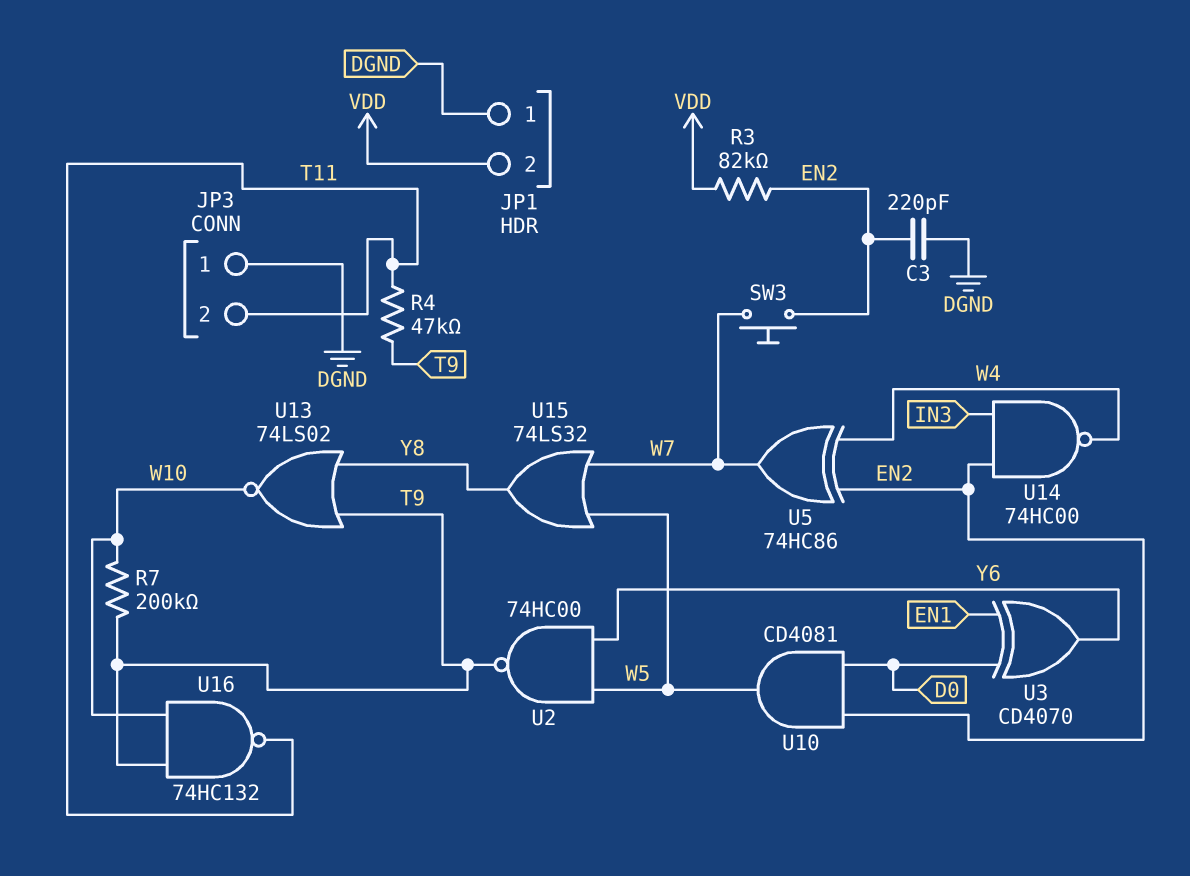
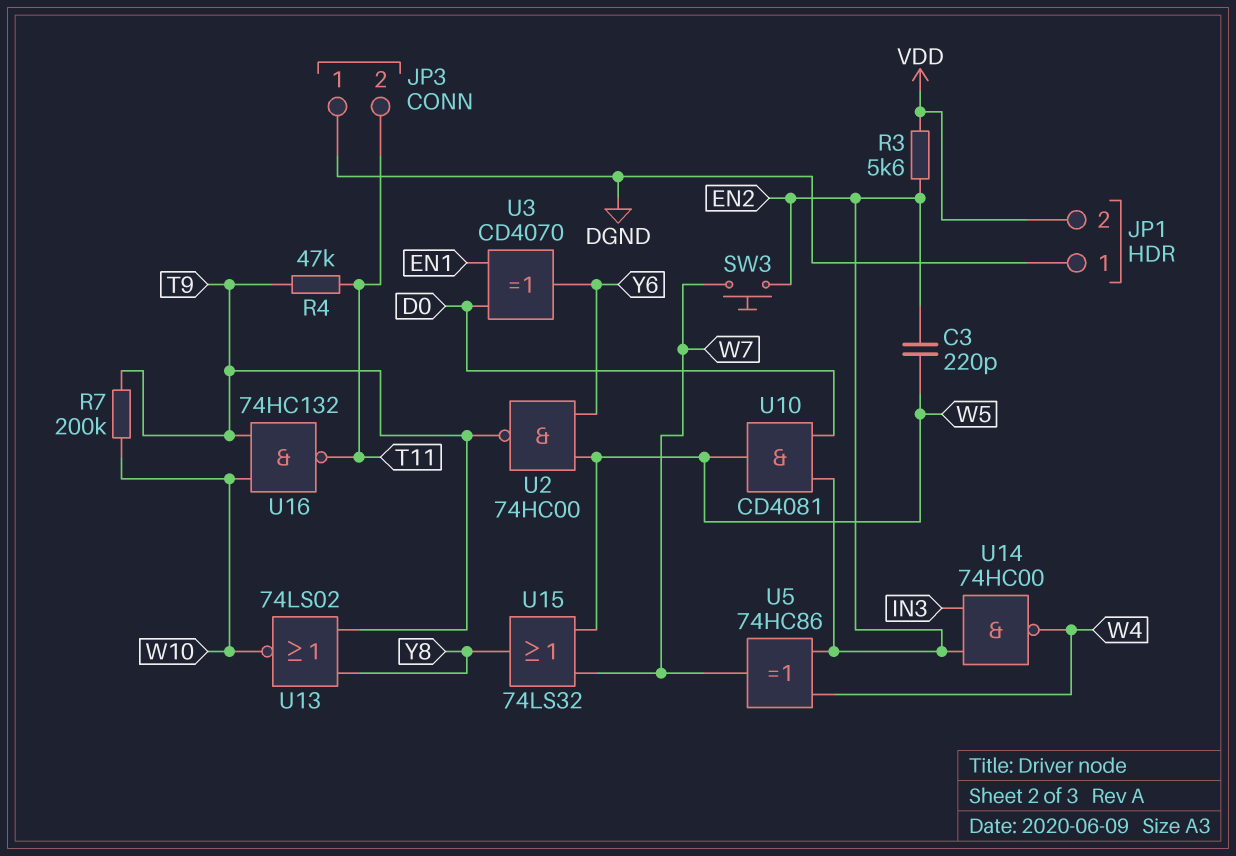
C3: 220pF (DGND, EN2) -> 220pF (EN2, W5)
R3: 82k (EN2, VDD) -> 5.6k (EN2, VDD)

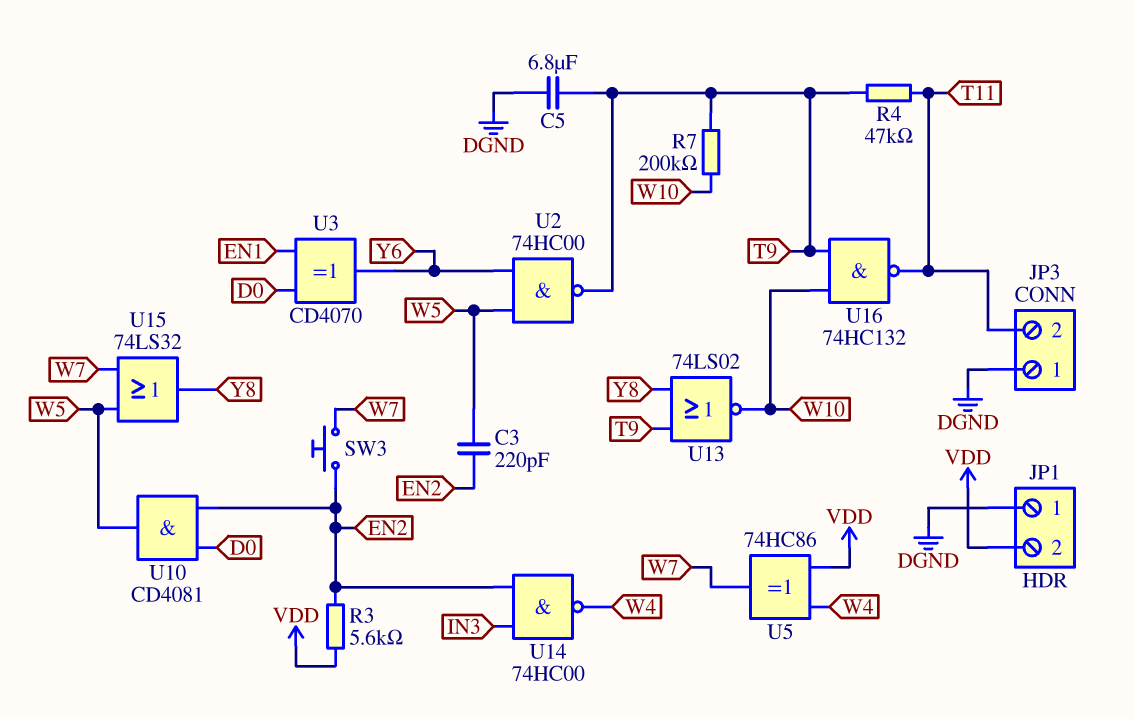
C5: none -> 6.8uF (DGND, T9)
U5: XOR 74HC86 (in EN2, in W4, out W7) -> XOR 74HC86 (in VDD, in W4, out W7)

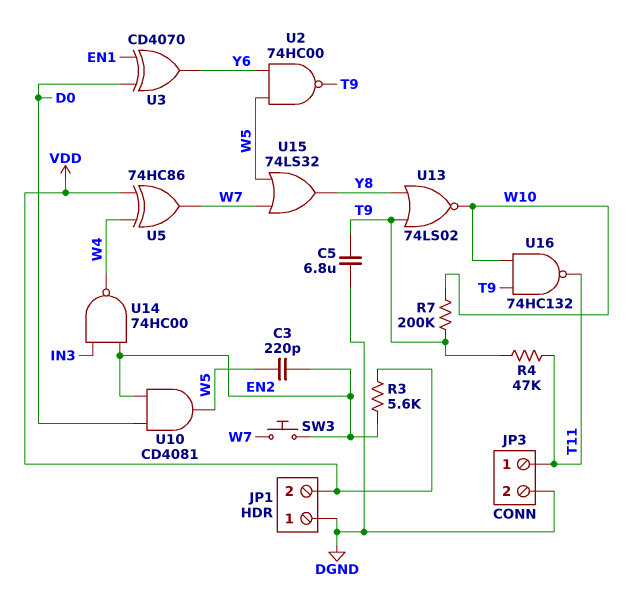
JP3 pin 1: DGND -> T11
JP3 pin 2: T11 -> DGND

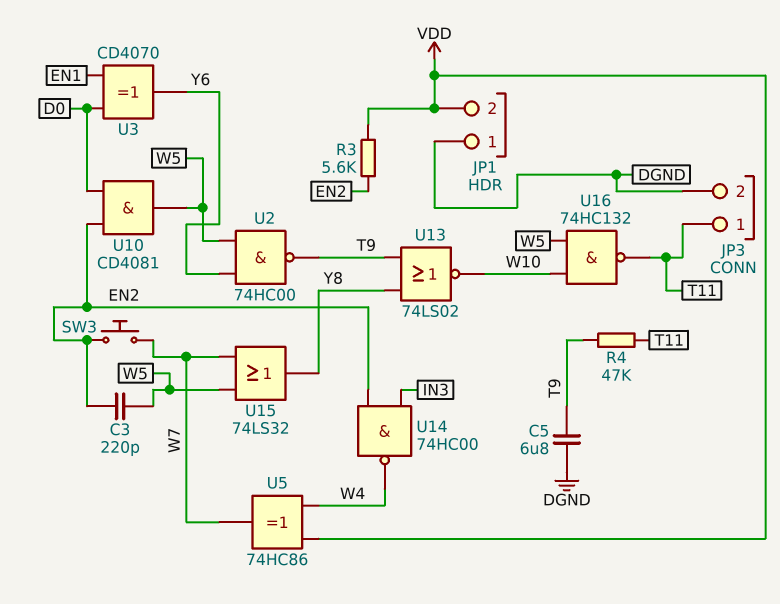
R7: 200k (T9, W10) -> none
U16: NAND 74HC132 (in T9, in W10, out T11) -> NAND 74HC132 (in W5, in W10, out T11)

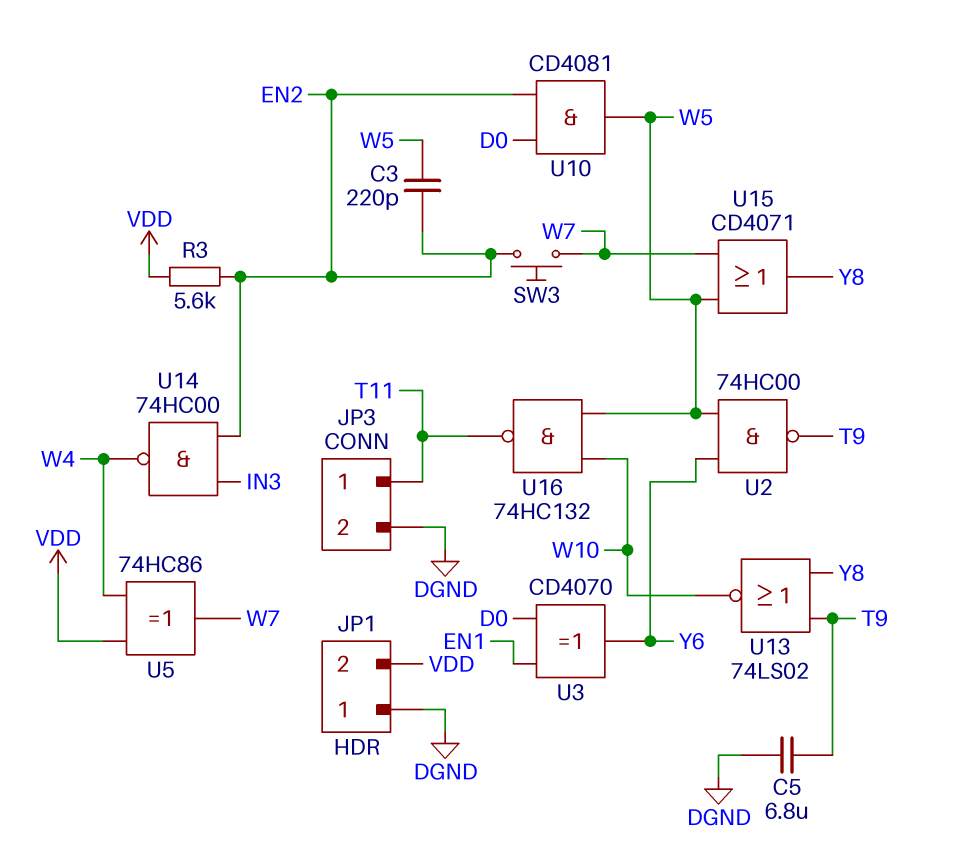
R4: 47k (T9, T11) -> none
U15: OR 74LS32 (in W5, in W7, out Y8) -> OR CD4071 (in W5, in W7, out Y8)

